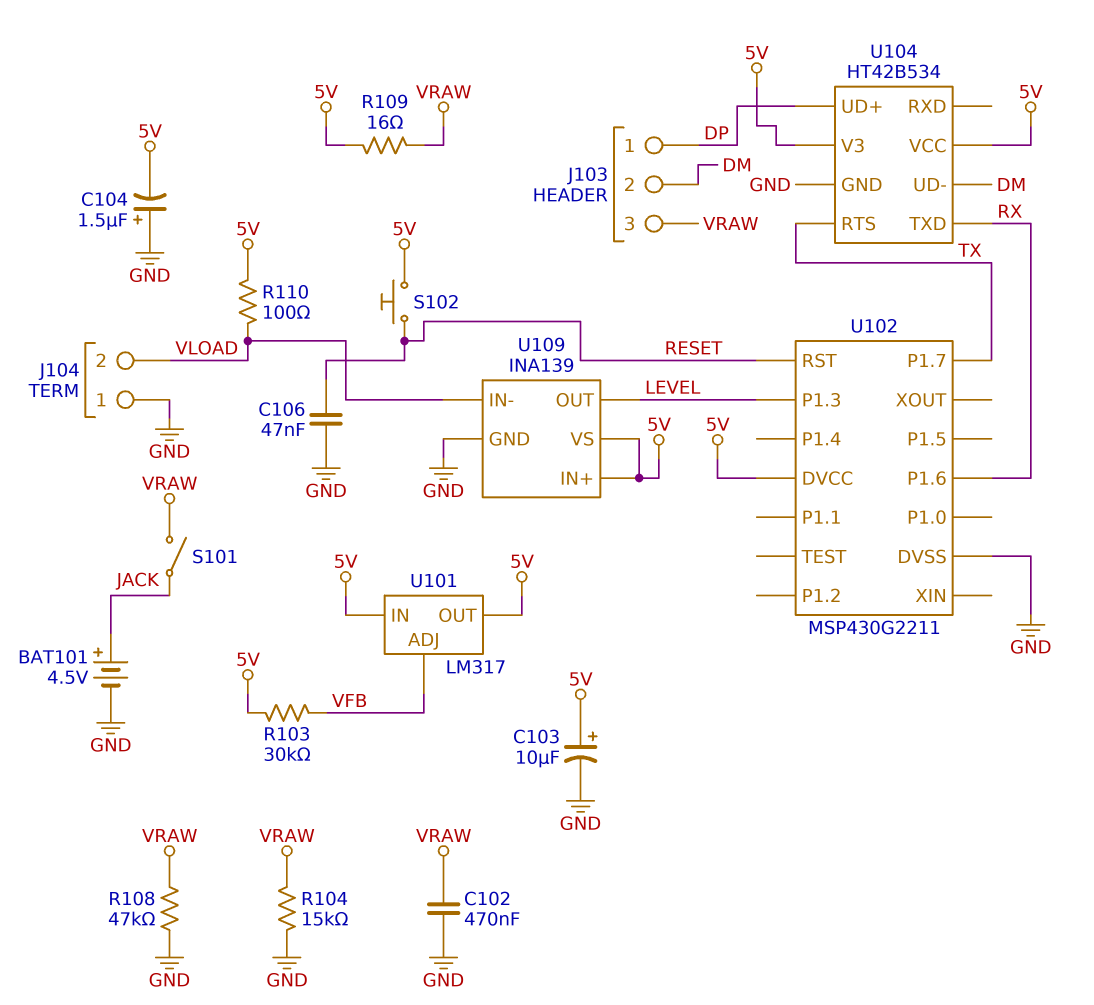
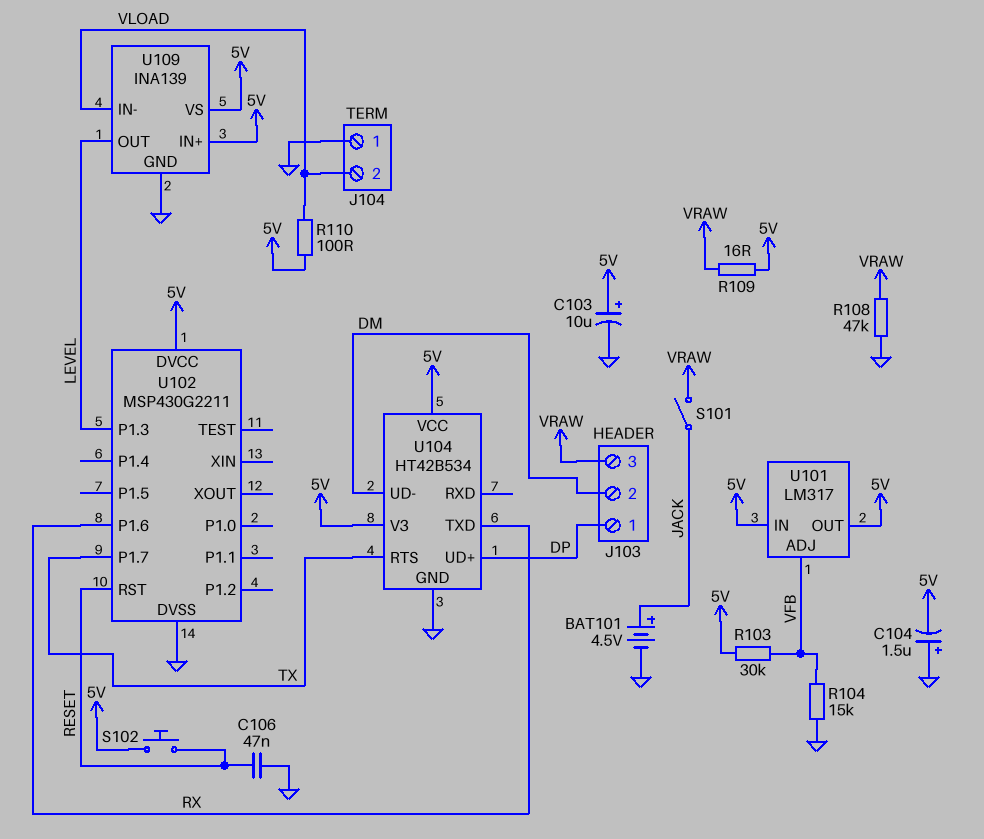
C102: 470nF (GND, VRAW) -> none
R104: 15k (GND, VRAW) -> 15k (GND, VFB)

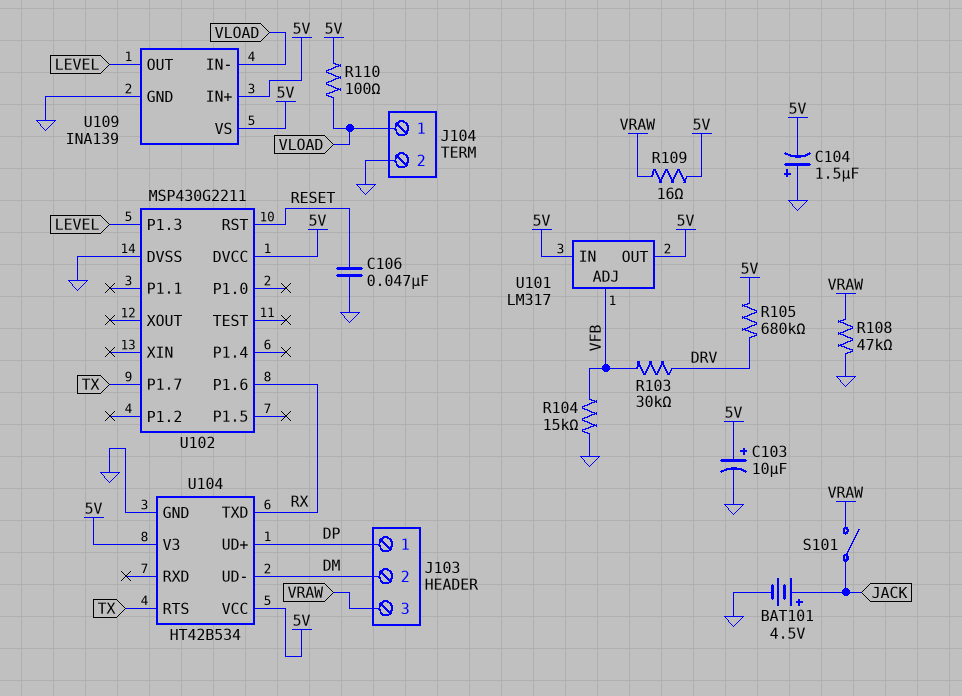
J104 pin 1: GND -> VLOAD
J104 pin 2: VLOAD -> GND
R103: 30k (5V, VFB) -> 30k (DRV, VFB)
R105: none -> 680k (5V, DRV)
S102: button (5V, RESET) -> none

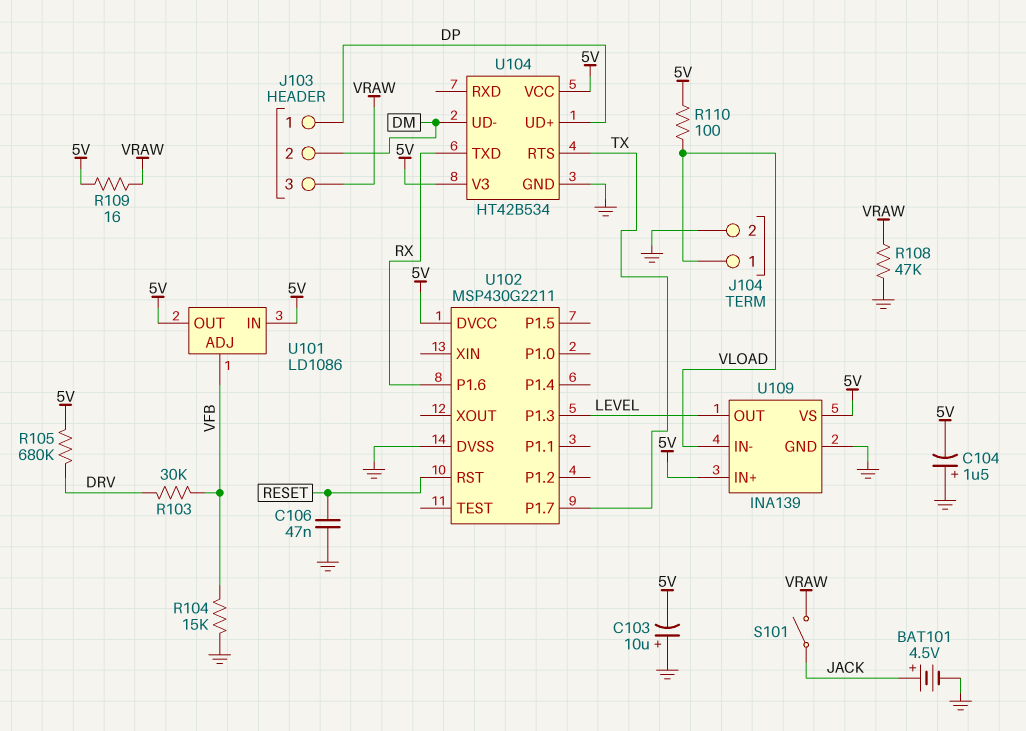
C103: 10uF (plus 5V, minus GND) -> 10uF (plus GND, minus 5V)
U101: LM317 -> LD1086

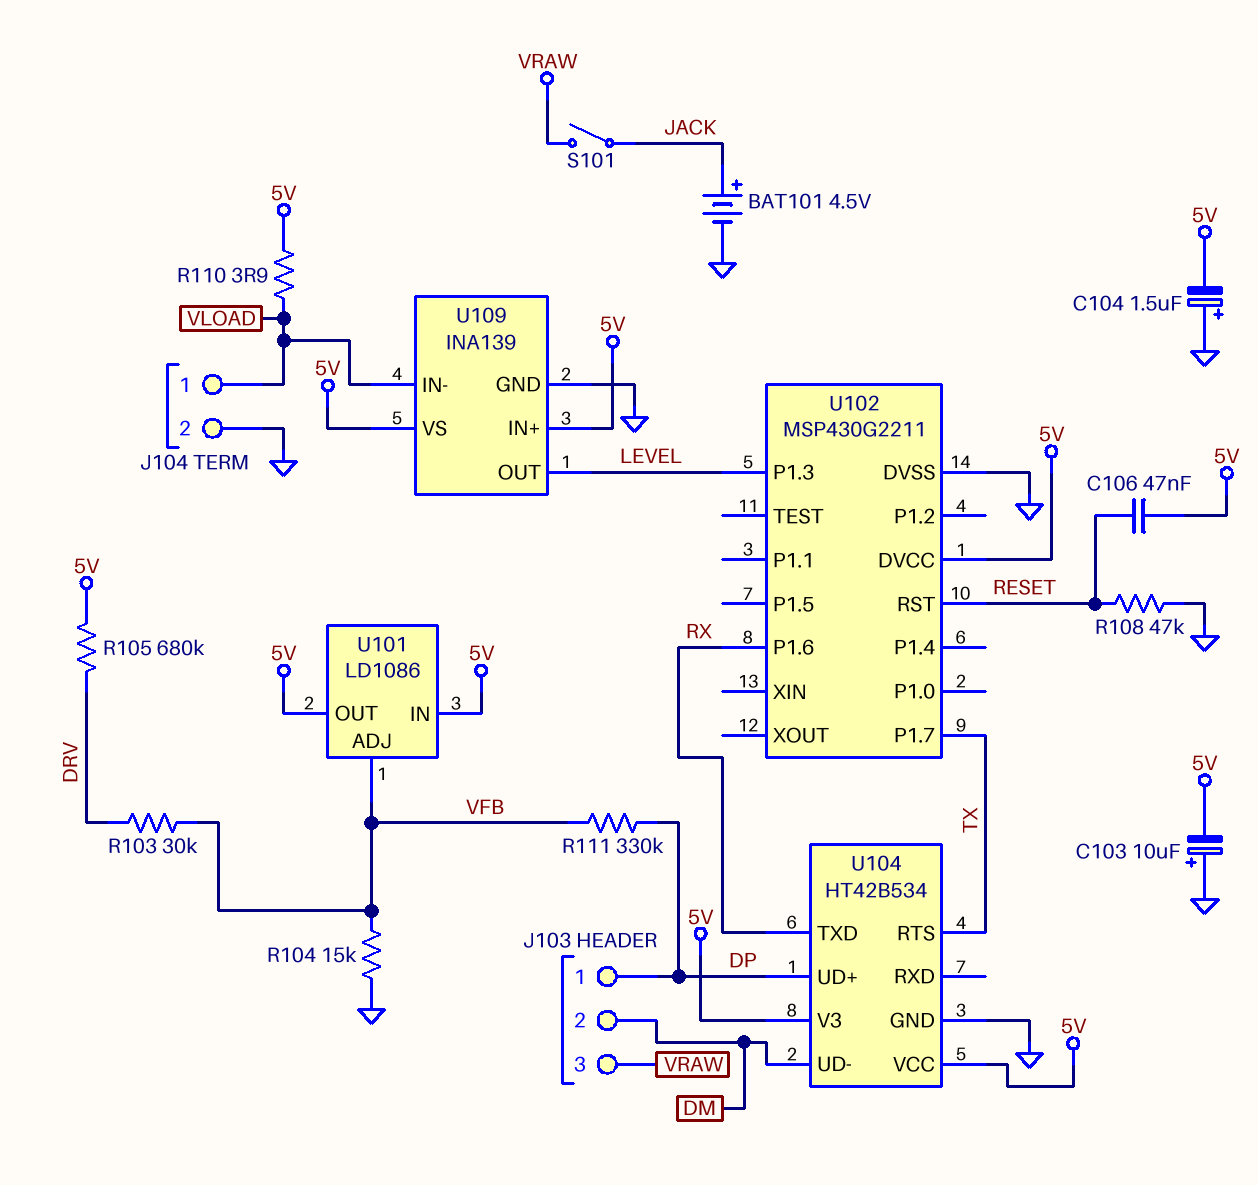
C106: 47nF (GND, RESET) -> 47nF (5V, RESET)
R108: 47k (GND, VRAW) -> 47k (GND, RESET)
R109: 16 (5V, VRAW) -> none
R110: 100 (5V, VLOAD) -> 3.9 (5V, VLOAD)
R111: none -> 330k (DP, VFB)

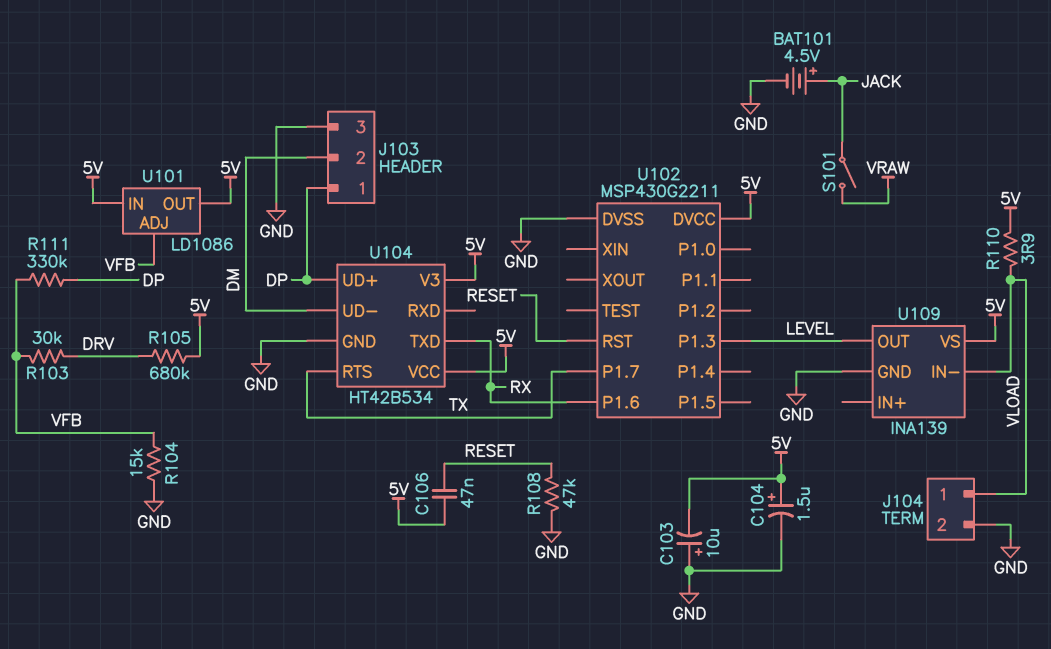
C104: 1.5uF (plus GND, minus 5V) -> 1.5uF (plus 5V, minus GND)
J103 pin 3: VRAW -> GND
U109 pin IN+: 5V -> none

